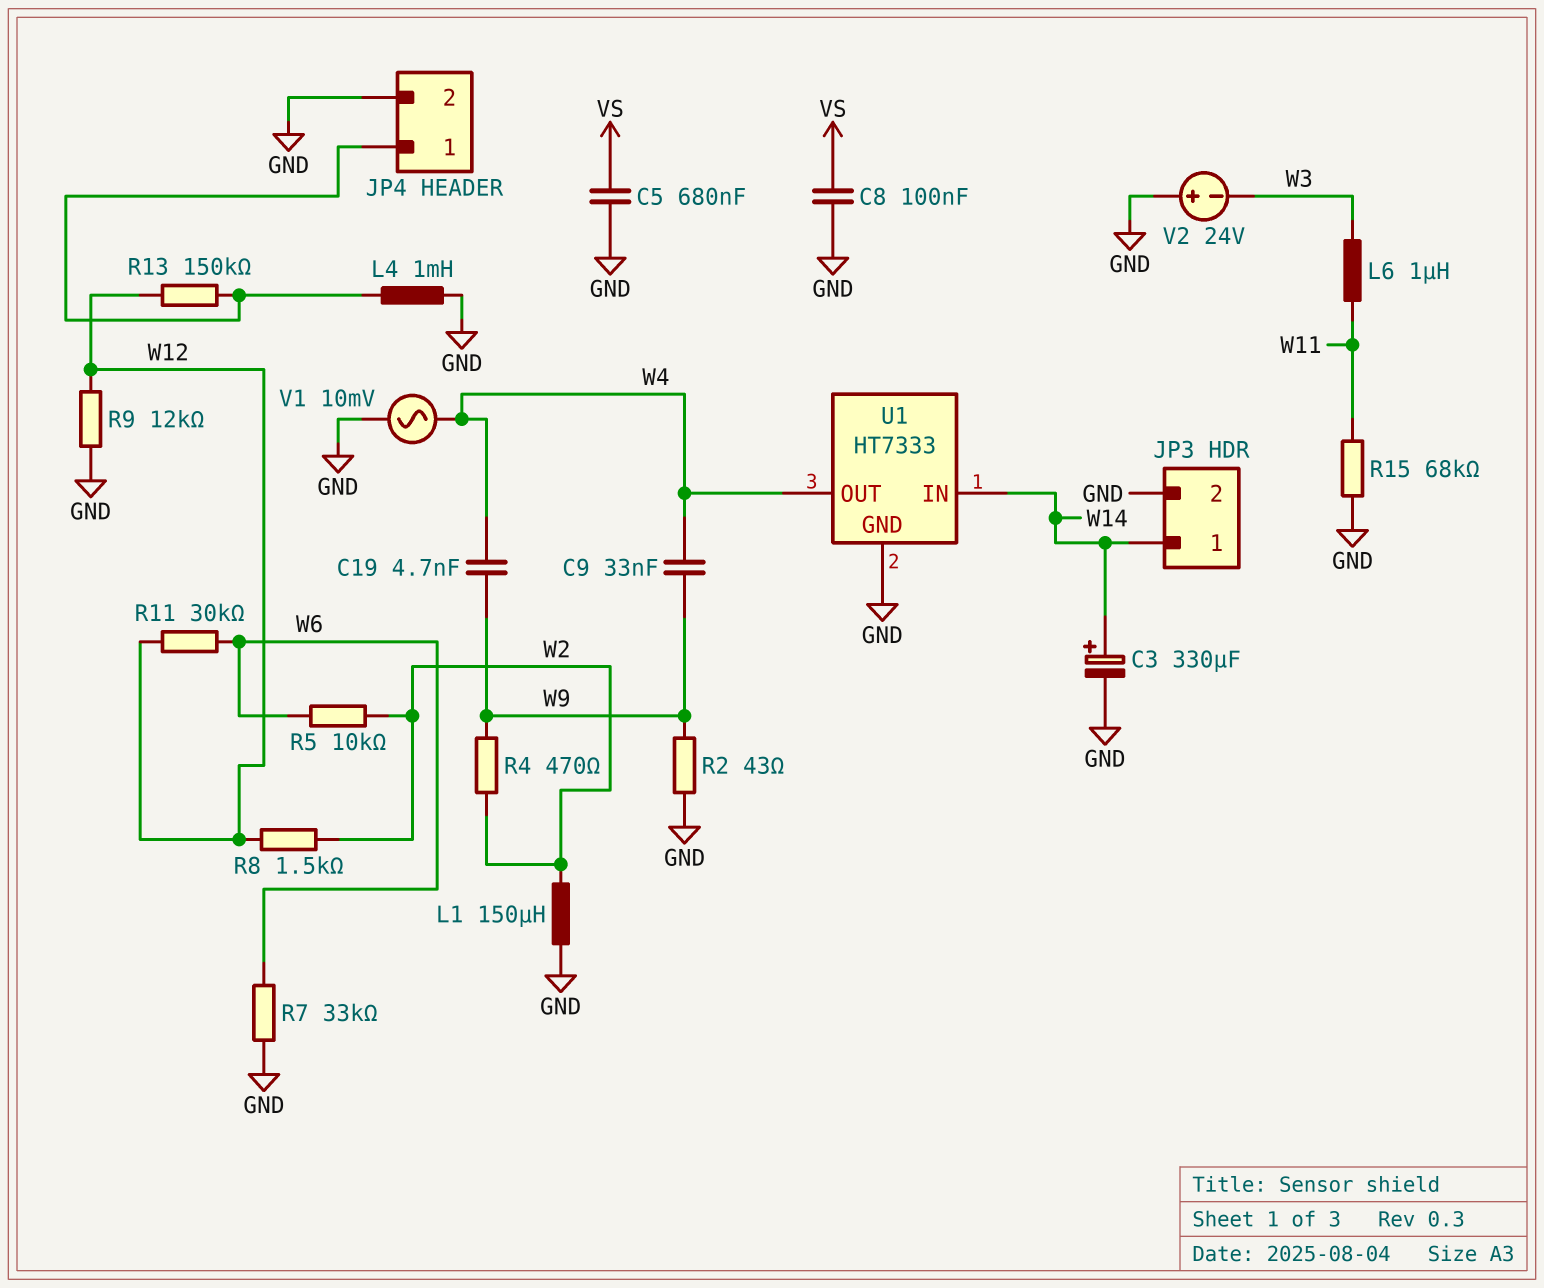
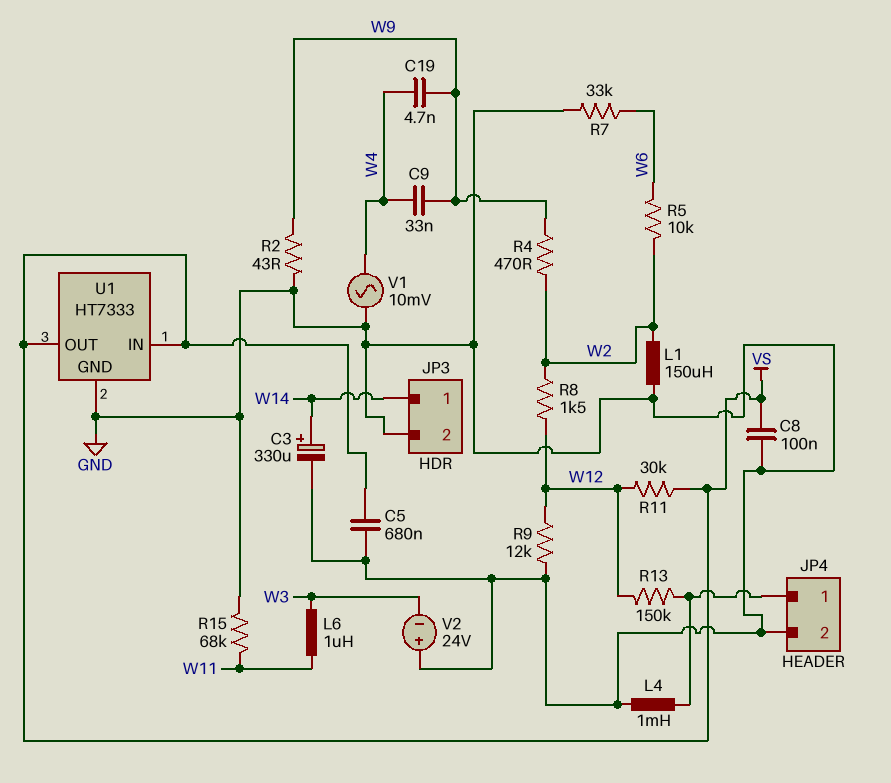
R11: 30k (W6, W12) -> 30k (VS, W12)
U1 pin IN: W14 -> VS
U1 pin OUT: W4 -> VS

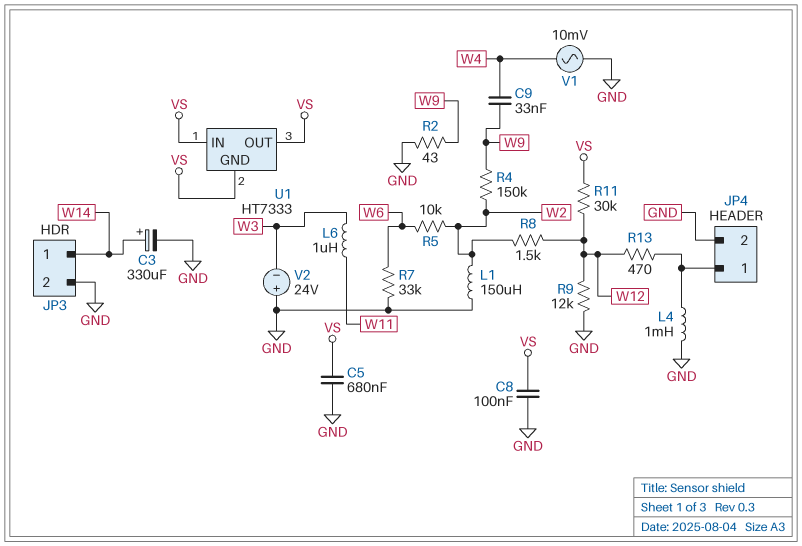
C19: 4.7nF (W4, W9) -> none
R4: 470 (W2, W9) -> 150k (W2, W9)
R13: 150k (JP4/1, W12) -> 470 (JP4/1, W12)
R15: 68k (GND, W11) -> none
U1 pin GND: GND -> VS

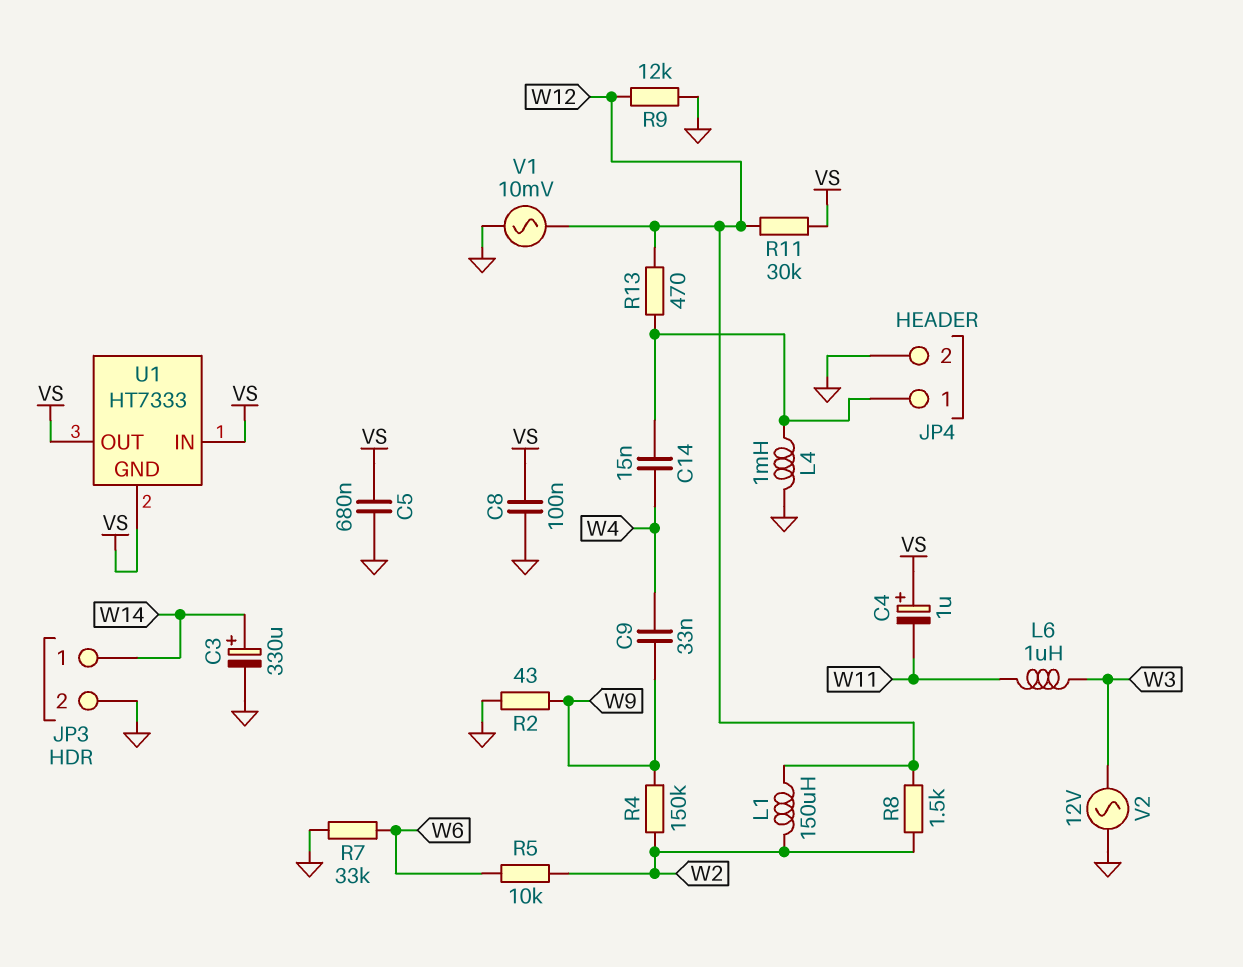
C4: none -> 1uF (plus VS, minus W11)
C14: none -> 15nF (JP4/1, W4)
L1: 150uH (GND, W2) -> 150uH (W2, W12)
V1: AC 10mV (GND, W4) -> AC 10mV (GND, W12)
V2: 24V (plus GND, minus W3) -> AC 12V (GND, W3)

